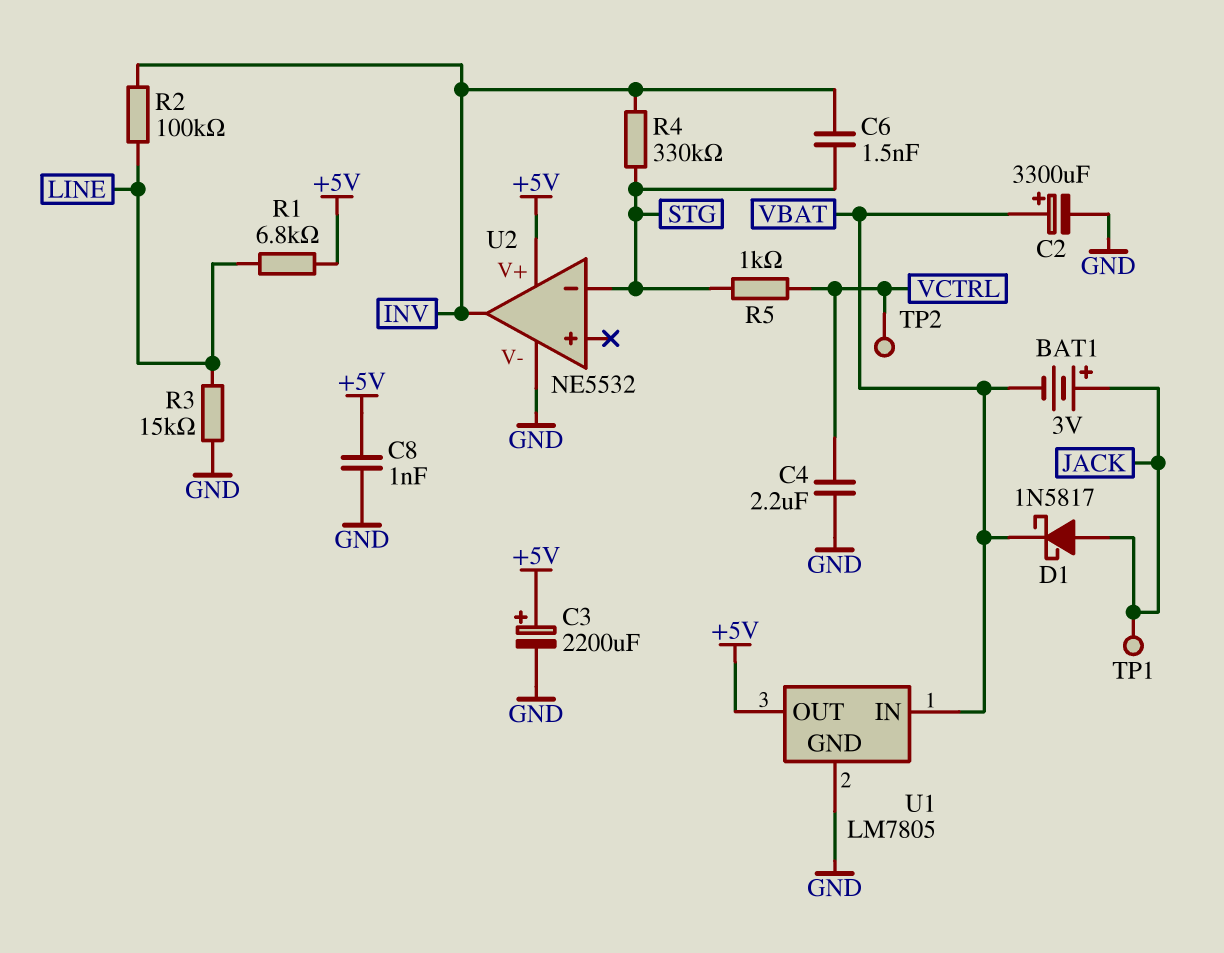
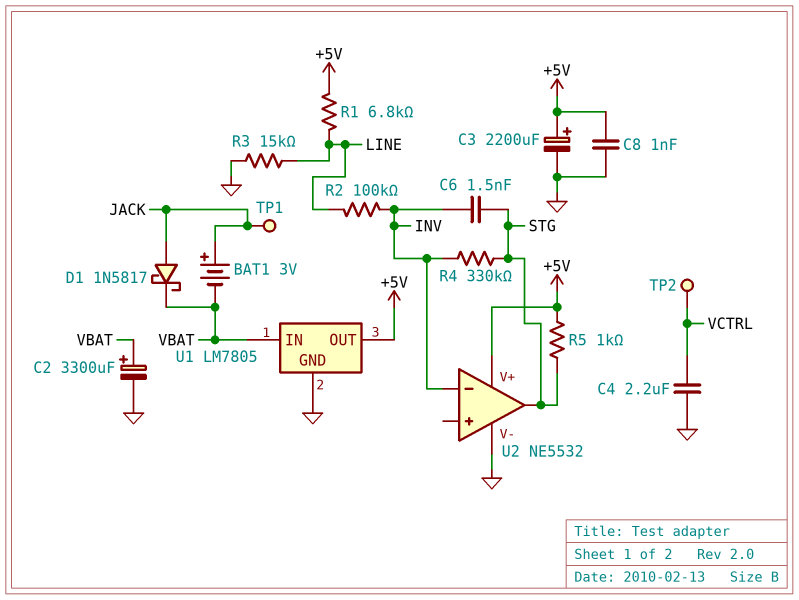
R5: 1k (STG, VCTRL) -> 1k (+5V, STG)
U2 pin in-: STG -> INV
U2 pin out: INV -> STG

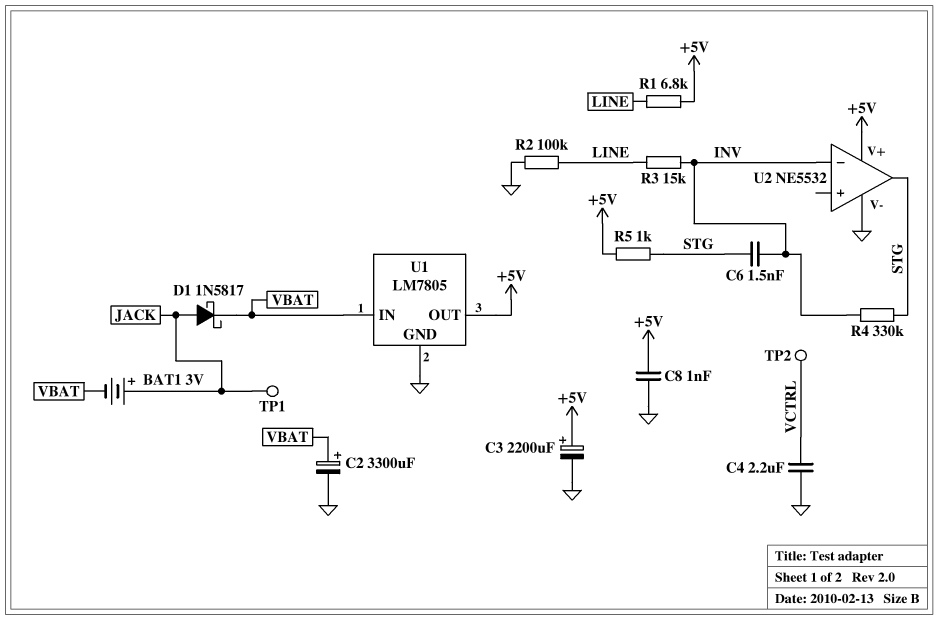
R2: 100k (INV, LINE) -> 100k (GND, LINE)
R3: 15k (GND, LINE) -> 15k (INV, LINE)

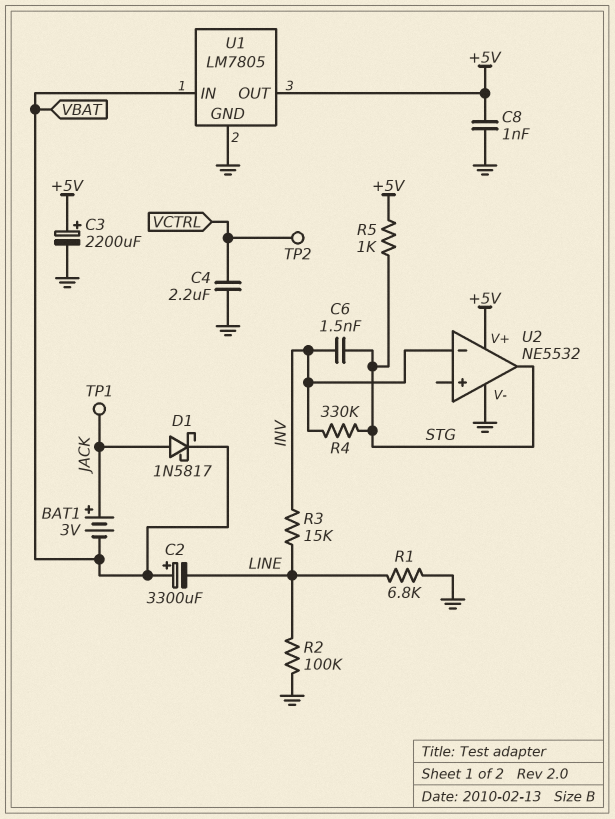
C2: 3300uF (plus VBAT, minus GND) -> 3300uF (plus VBAT, minus LINE)
R1: 6.8k (+5V, LINE) -> 6.8k (GND, LINE)

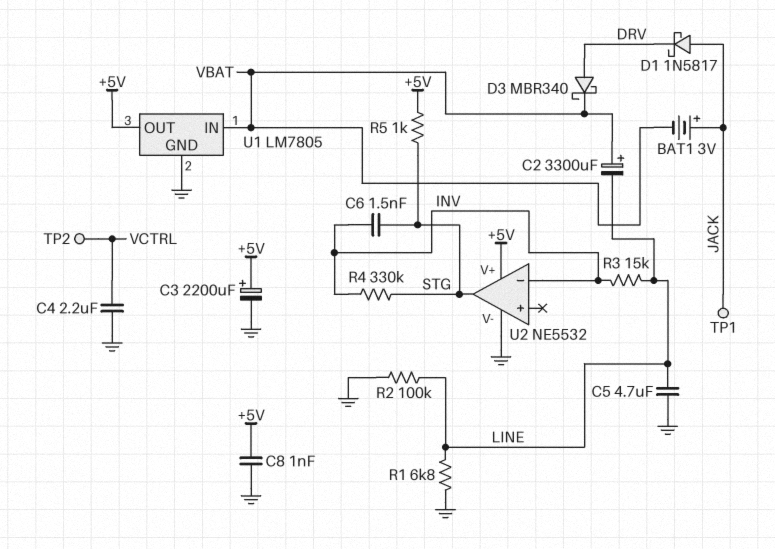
C5: none -> 4.7uF (GND, LINE)
D1: schottky 1N5817 (A JACK, K VBAT) -> schottky 1N5817 (A JACK, K DRV)
D3: none -> schottky MBR340 (A DRV, K VBAT)

